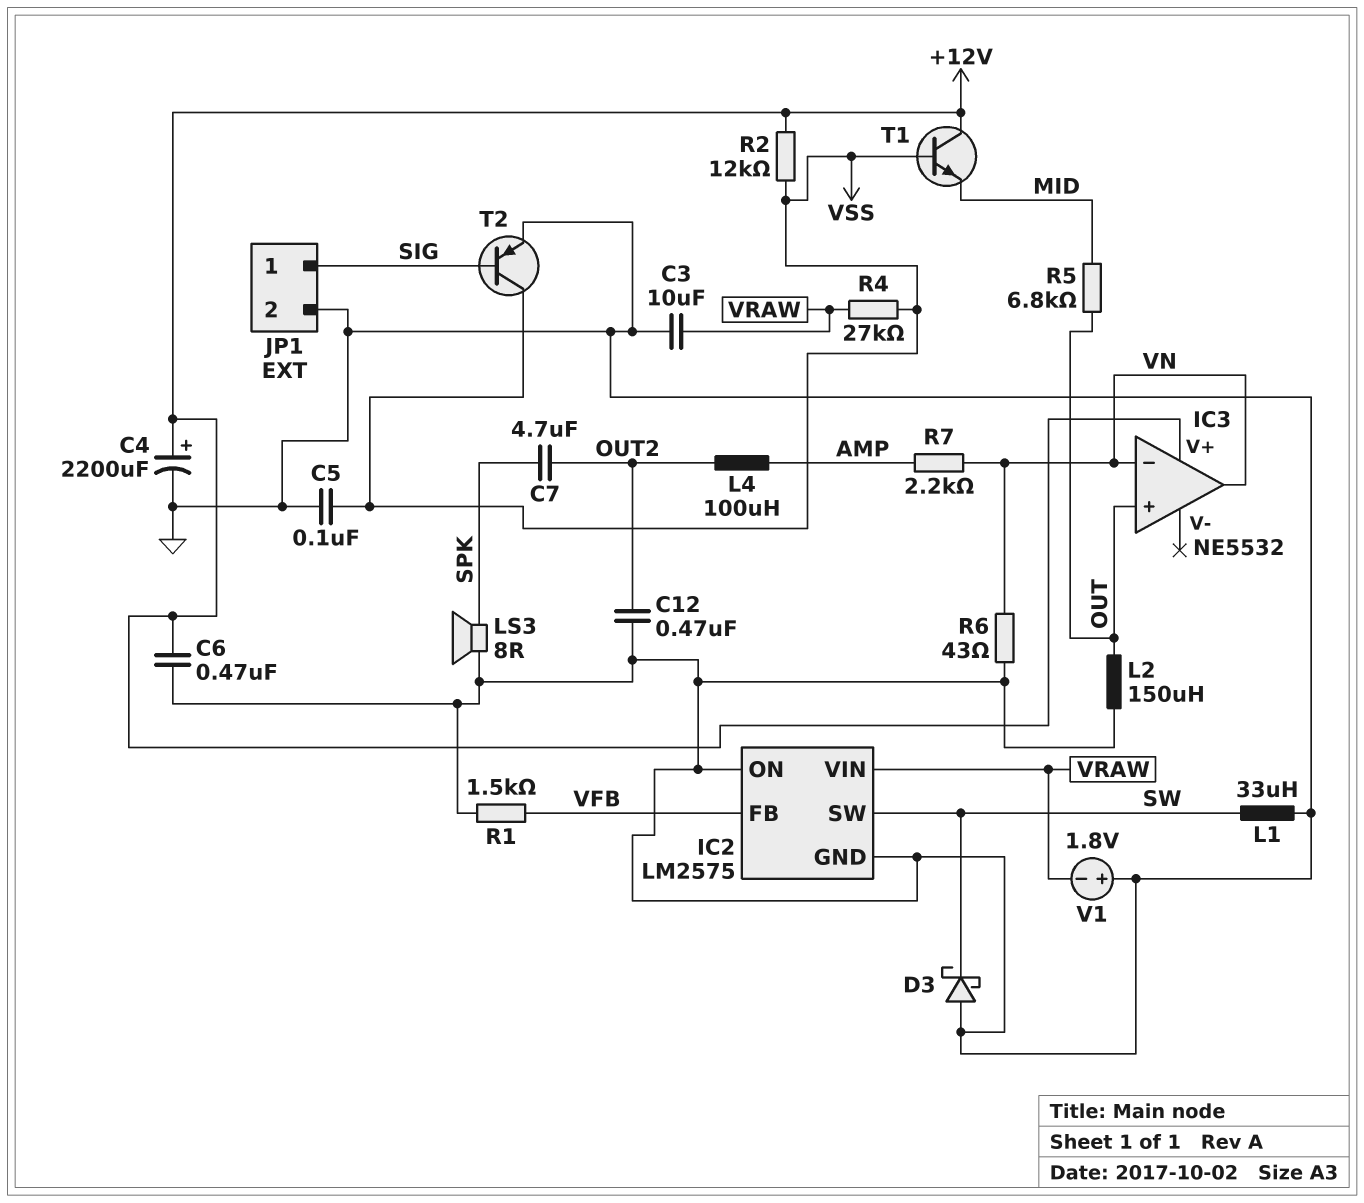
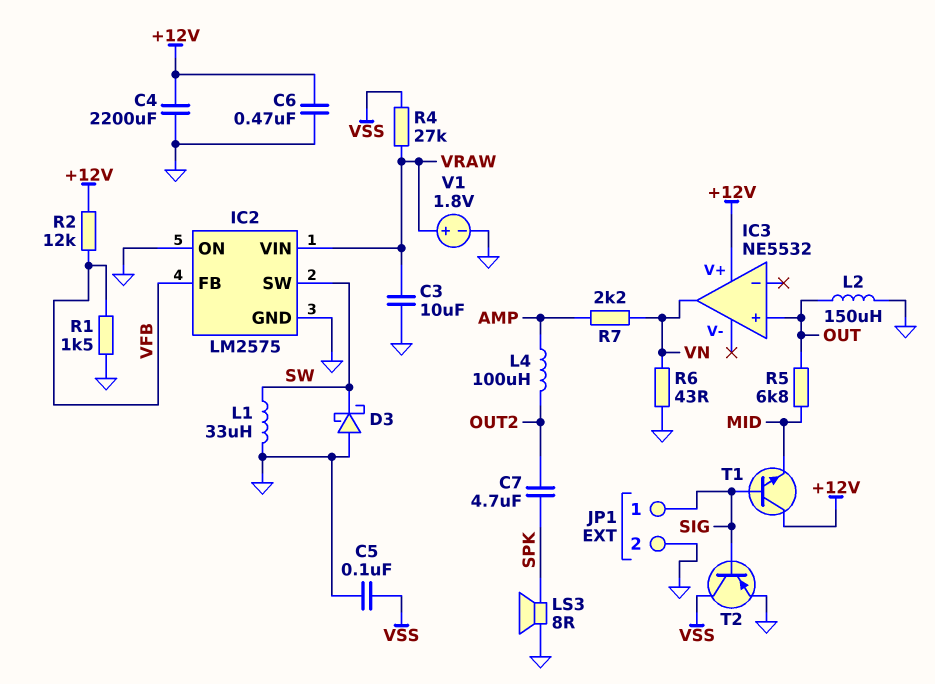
C4: 2200uF (plus +12V, minus GND) -> 2200uF (+12V, GND)
C12: 470nF (GND, OUT2) -> none
IC3 pin in-: VN -> none
R2: 12k (+12V, VSS) -> 12k (+12V, VFB)
T1: NPN (B VSS, C +12V, E MID) -> NPN (B SIG, C +12V, E MID)
V1: 1.8V (plus GND, minus VRAW) -> 1.8V (plus VRAW, minus GND)

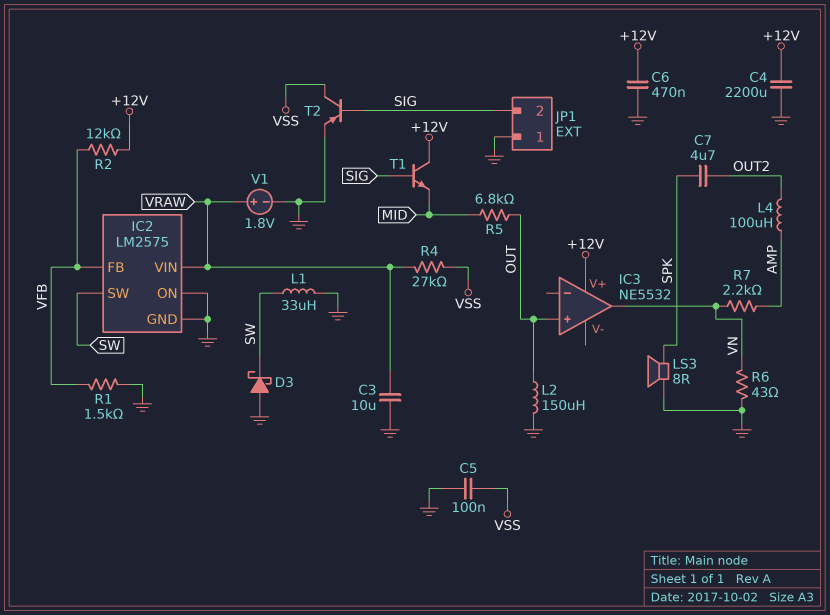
JP1 pin 1: SIG -> GND
JP1 pin 2: GND -> SIG

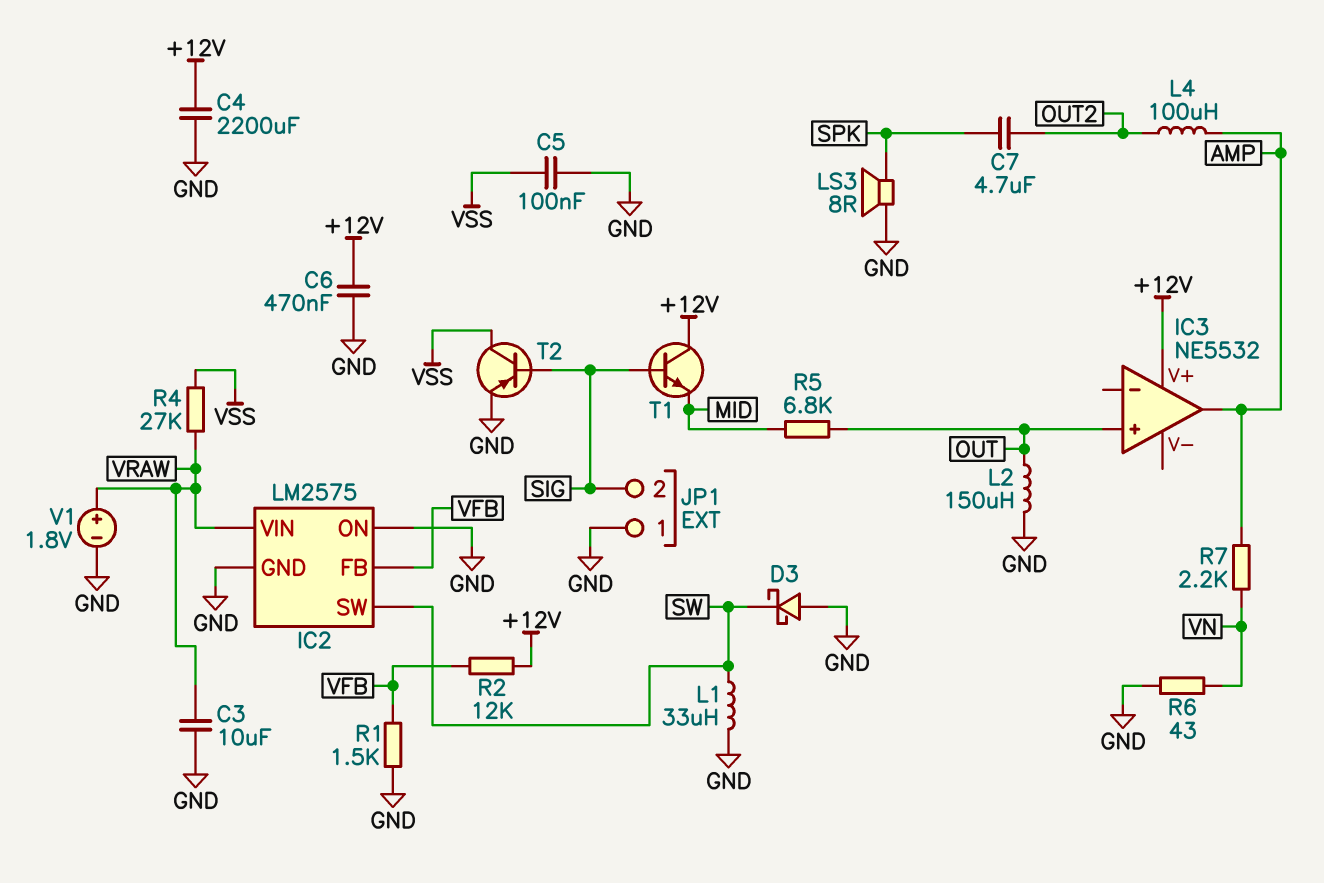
IC3 pin out: VN -> AMP

